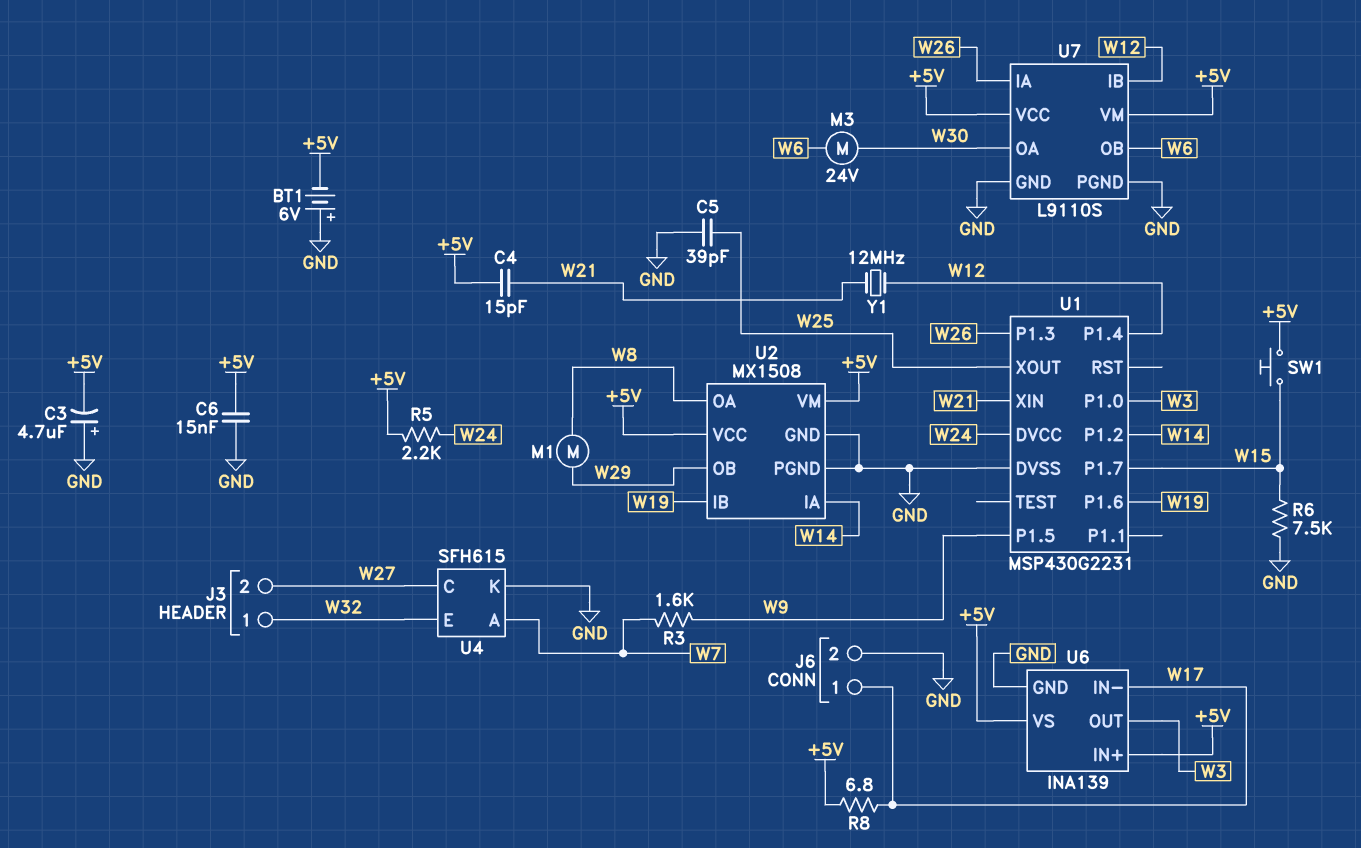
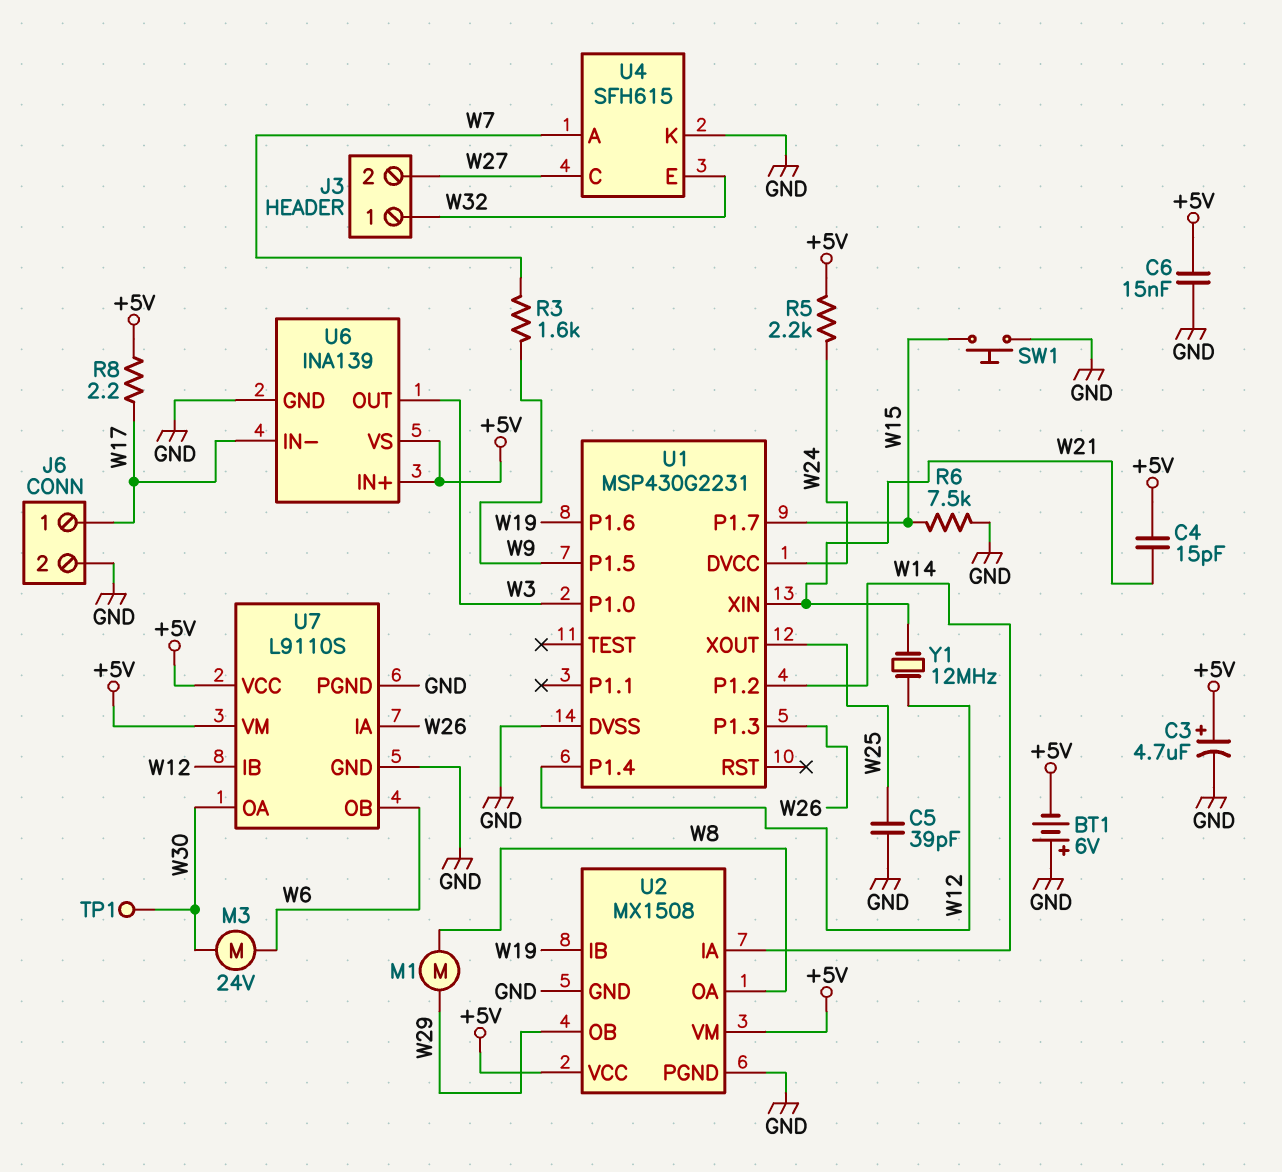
C3: 4.7uF (plus GND, minus +5V) -> 4.7uF (plus +5V, minus GND)
R8: 6.8 (+5V, W17) -> 2.2 (+5V, W17)
SW1: button (+5V, W15) -> button (GND, W15)
TP1: none -> test point (W30)

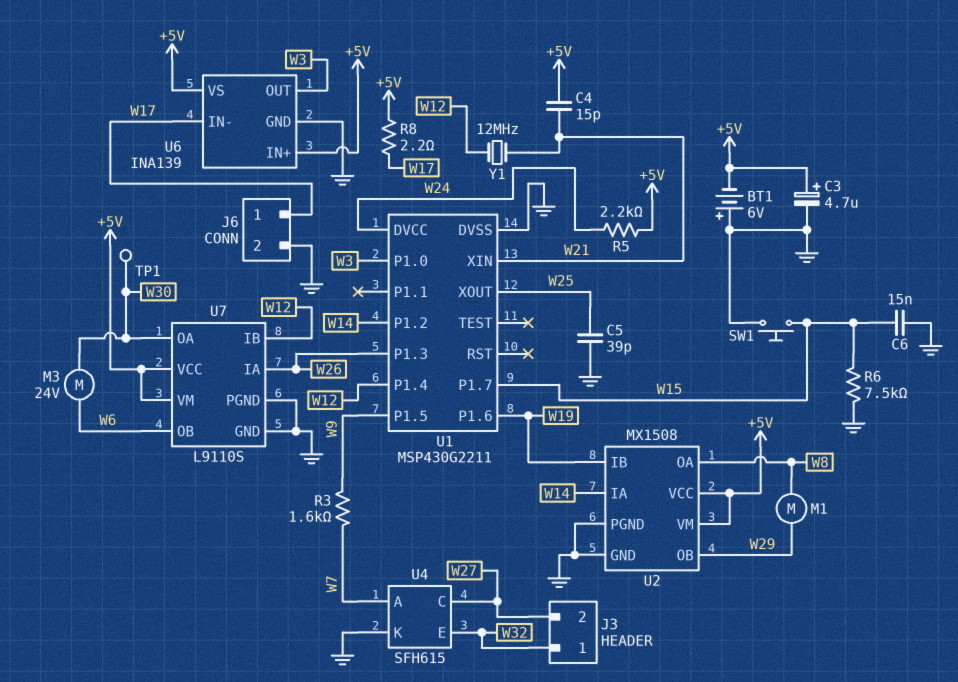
C6: 15nF (+5V, GND) -> 15nF (GND, W15)
U1: MSP430G2231 -> MSP430G2211

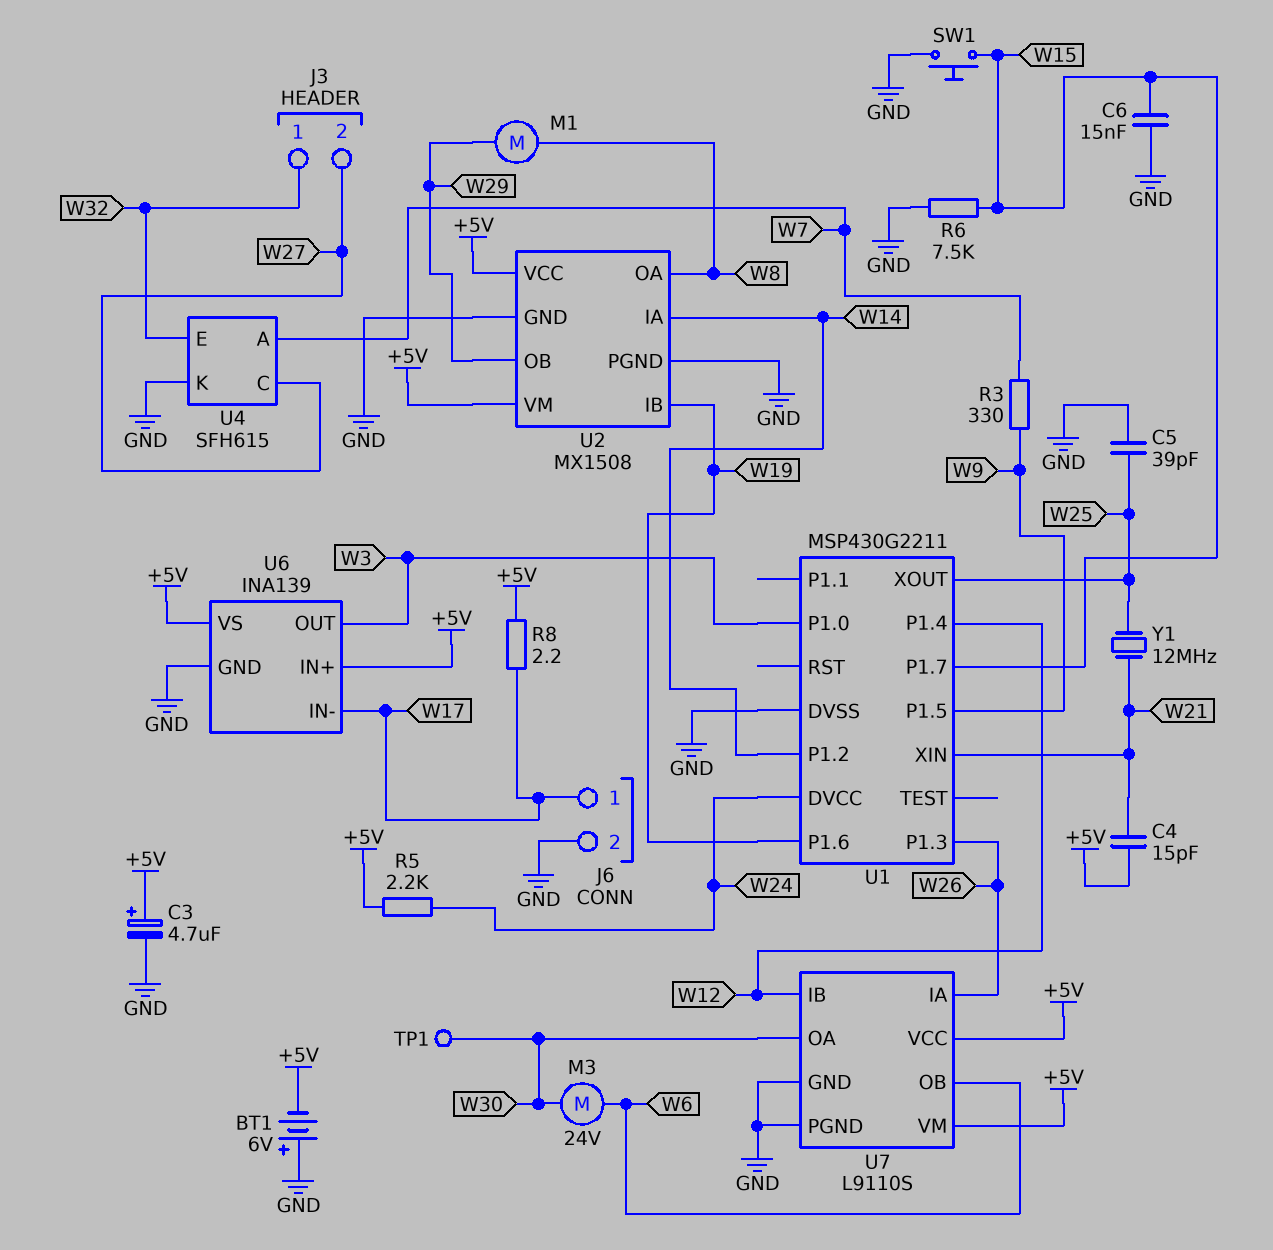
R3: 1.6k (W7, W9) -> 330 (W7, W9)
Y1: 12MHz (W12, W21) -> 12MHz (W21, W25)

